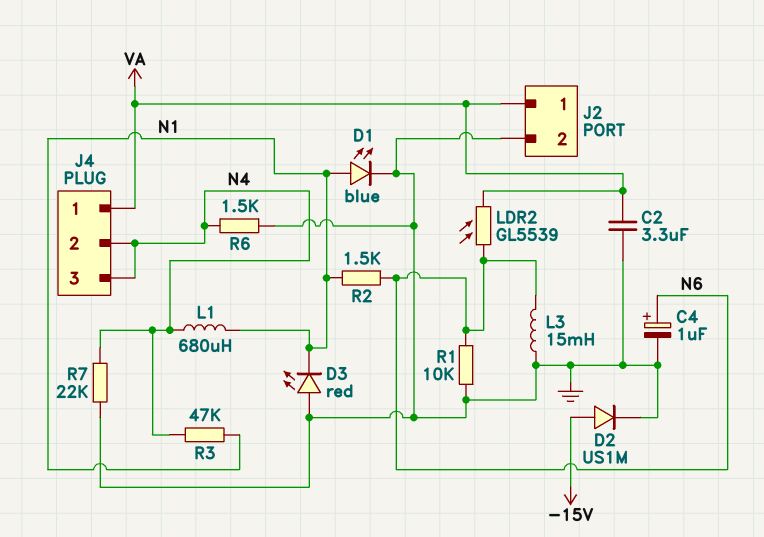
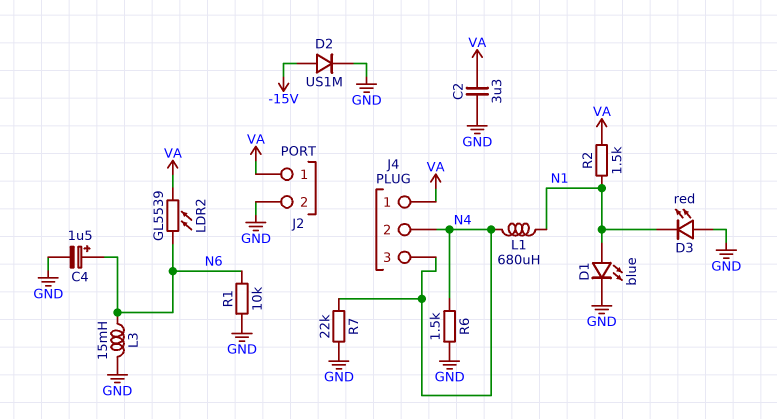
C4: 1uF (plus N6, minus GND) -> 1.5uF (plus N6, minus GND)
R2: 1.5k (N1, N6) -> 1.5k (N1, VA)
R3: 47k (N1, N4) -> none

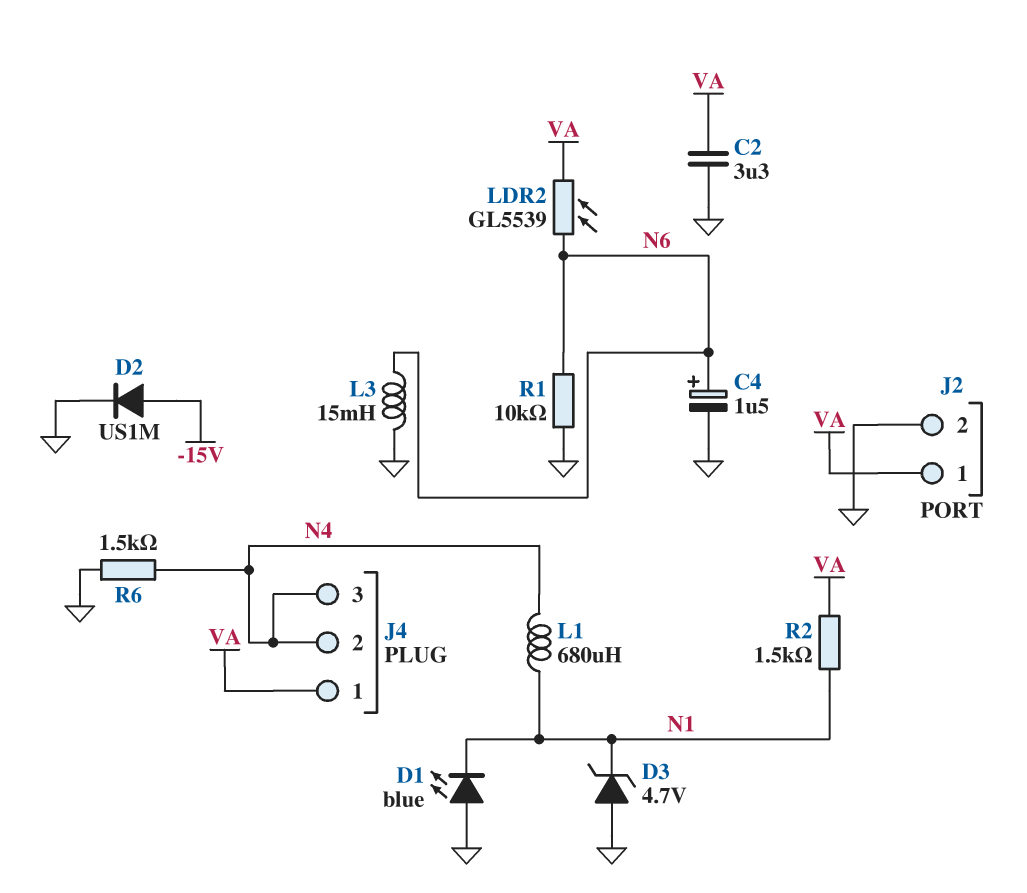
D1: LED blue (A N1, K GND) -> LED blue (A GND, K N1)
D3: LED red (A GND, K N1) -> zener 4.7V (A GND, K N1)
R7: 22k (GND, N4) -> none

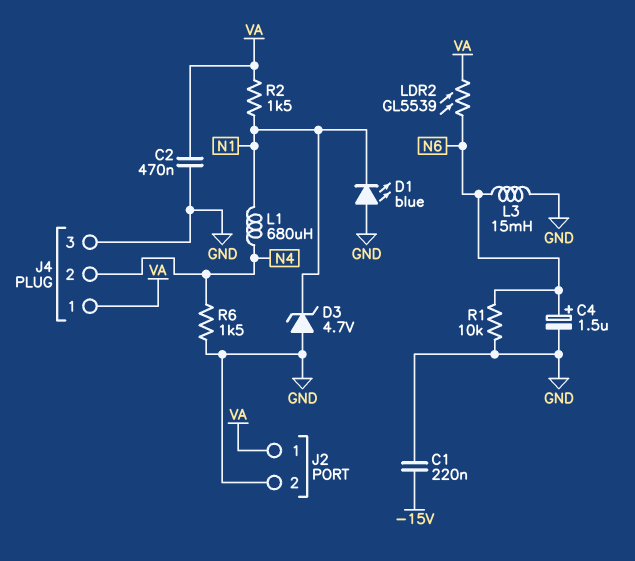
C1: none -> 220nF (-15V, GND)
C2: 3.3uF (GND, VA) -> 470nF (GND, VA)
D2: diode US1M (A -15V, K GND) -> none
J4 pin 3: N4 -> GND

